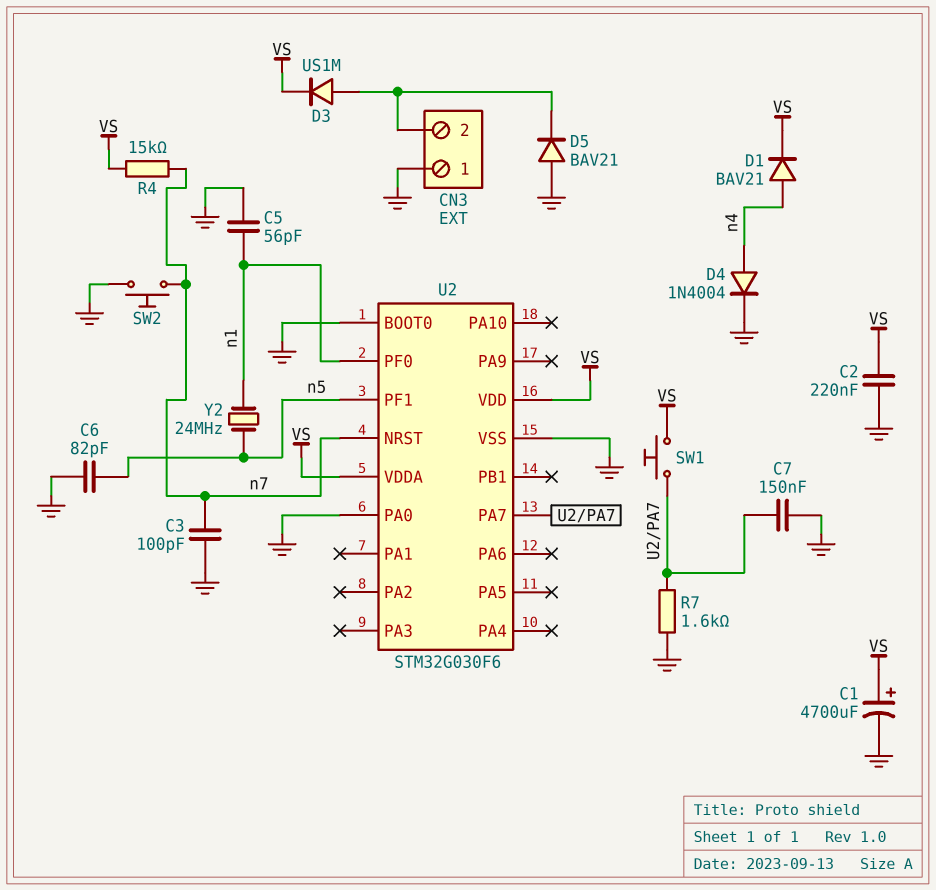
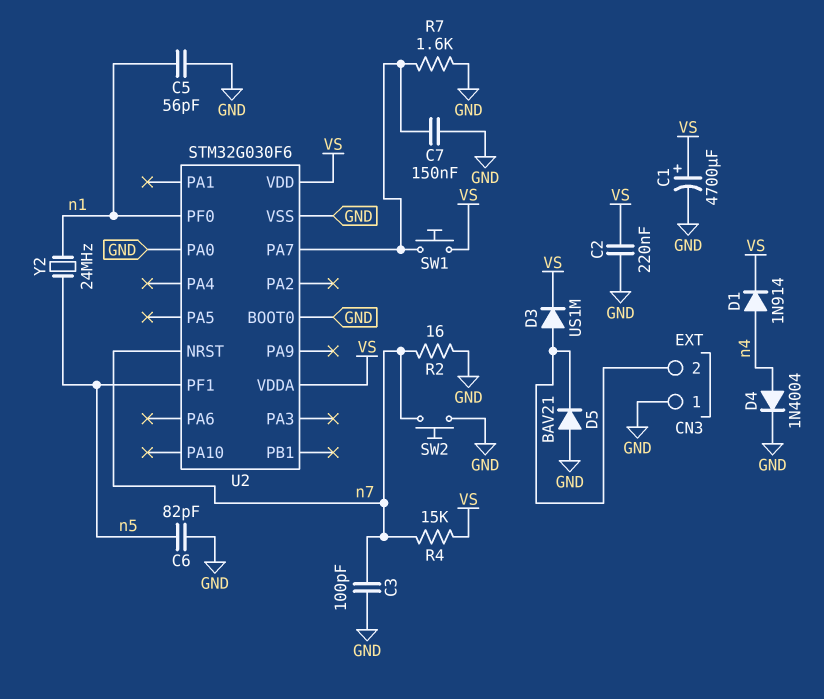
D1: diode BAV21 (A n4, K VS) -> diode 1N914 (A n4, K VS)
R2: none -> 16 (GND, n7)

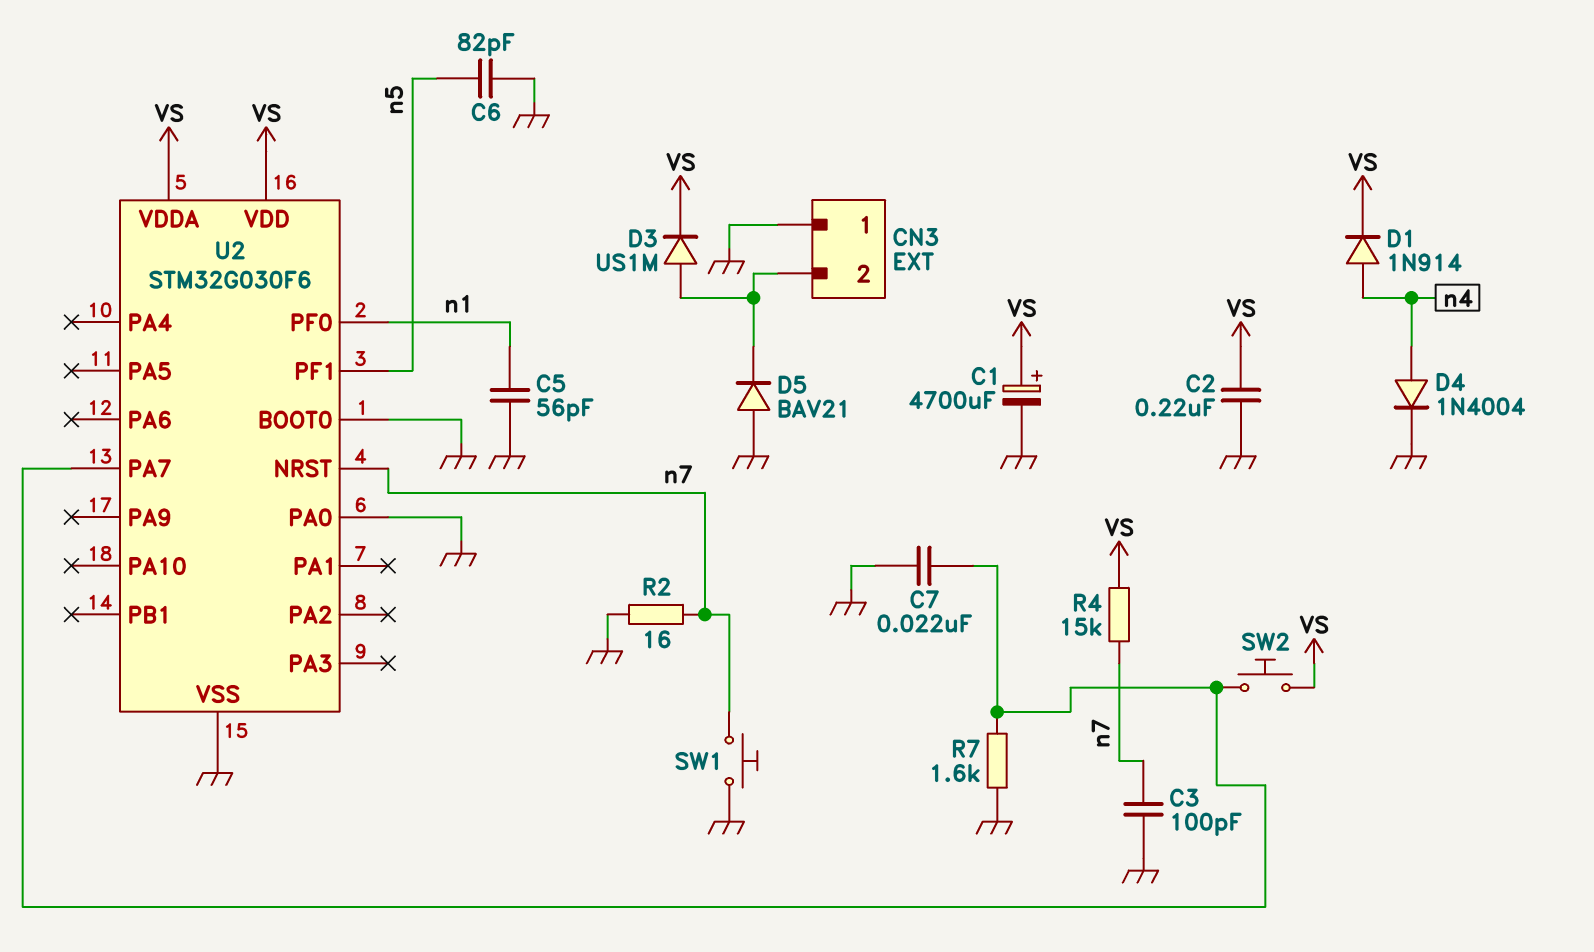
C7: 150nF (GND, U2/PA7) -> 22nF (GND, U2/PA7)
SW1: button (U2/PA7, VS) -> button (GND, n7)
SW2: button (GND, n7) -> button (U2/PA7, VS)
Y2: 24MHz (n1, n5) -> none

